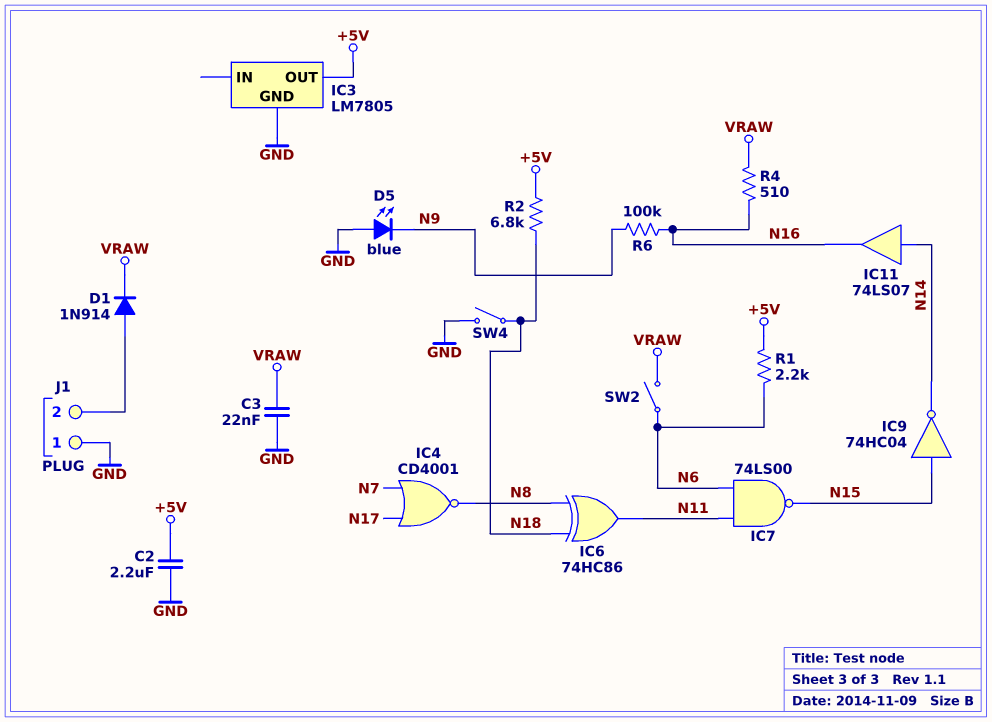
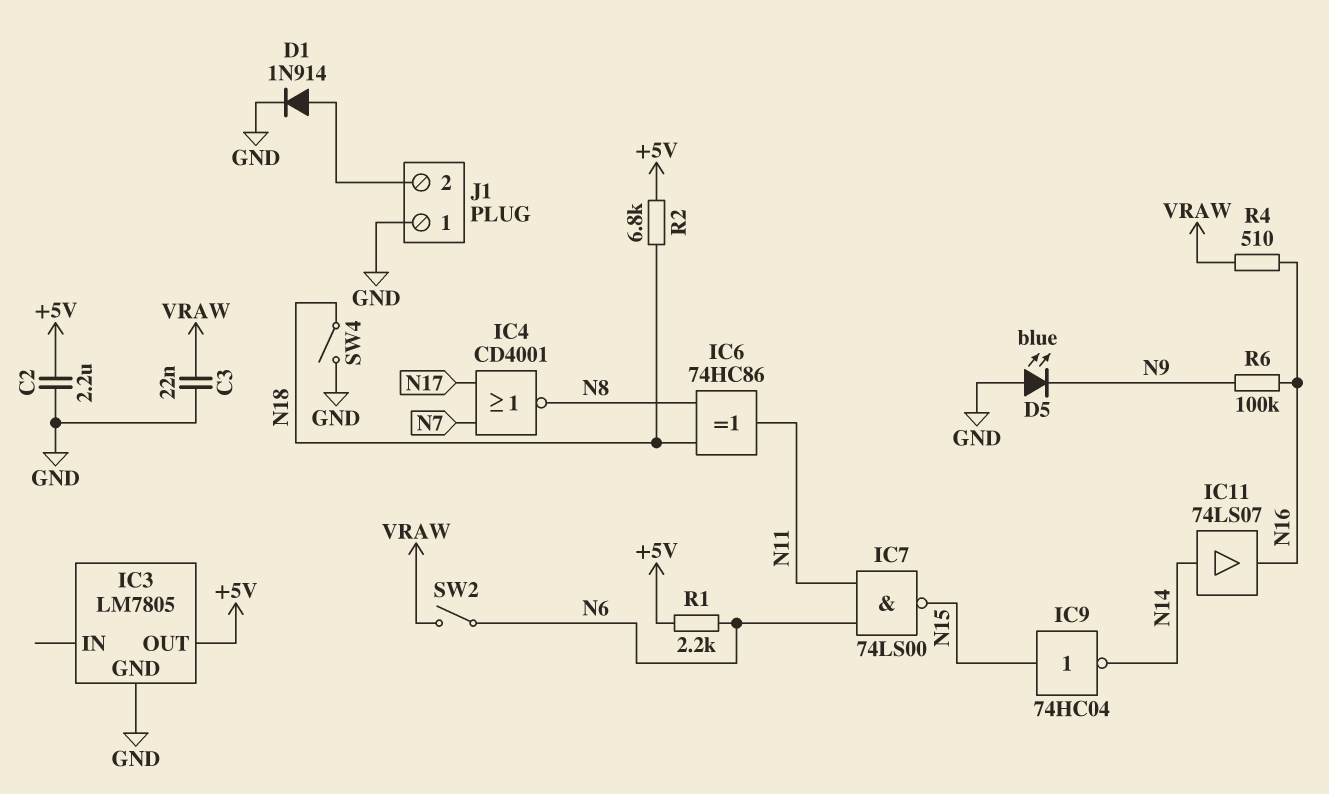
D1: diode 1N914 (A J1/2, K VRAW) -> diode 1N914 (A J1/2, K GND)

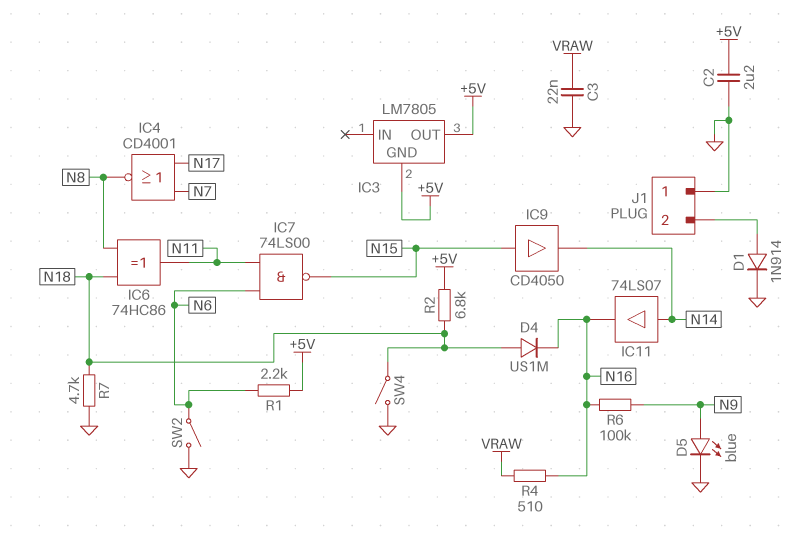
D4: none -> diode US1M (A N18, K N16)
D5: LED blue (A GND, K N9) -> LED blue (A N9, K GND)
IC3 pin GND: GND -> +5V
IC9: NOT 74HC04 (in N15, out N14) -> buffer CD4050 (in N15, out N14)
R7: none -> 4.7k (GND, N18)
SW2: switch (N6, VRAW) -> switch (GND, N6)

